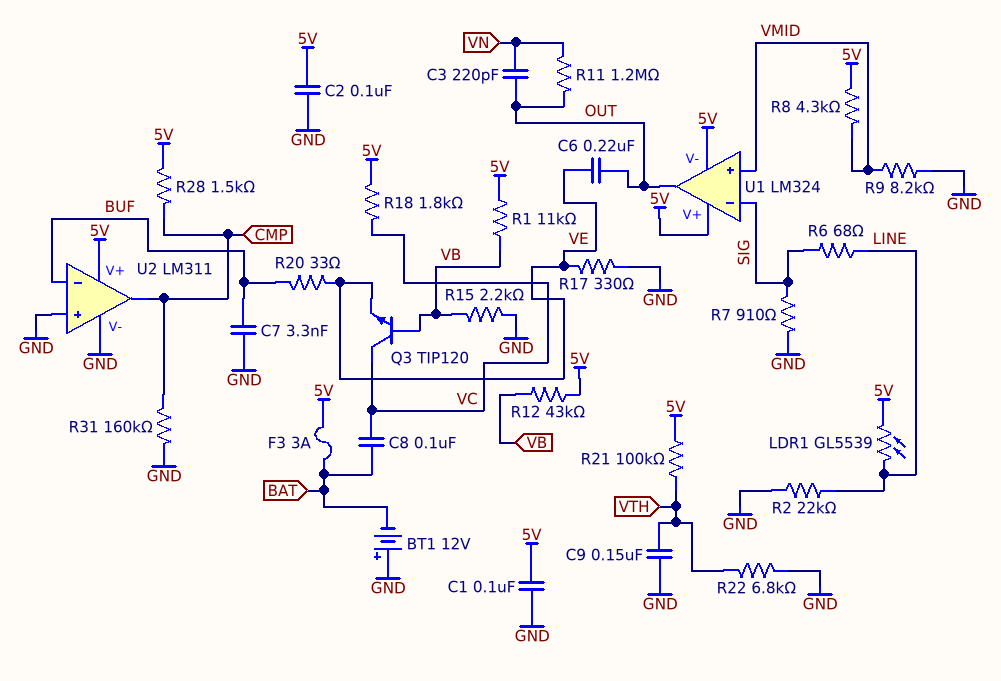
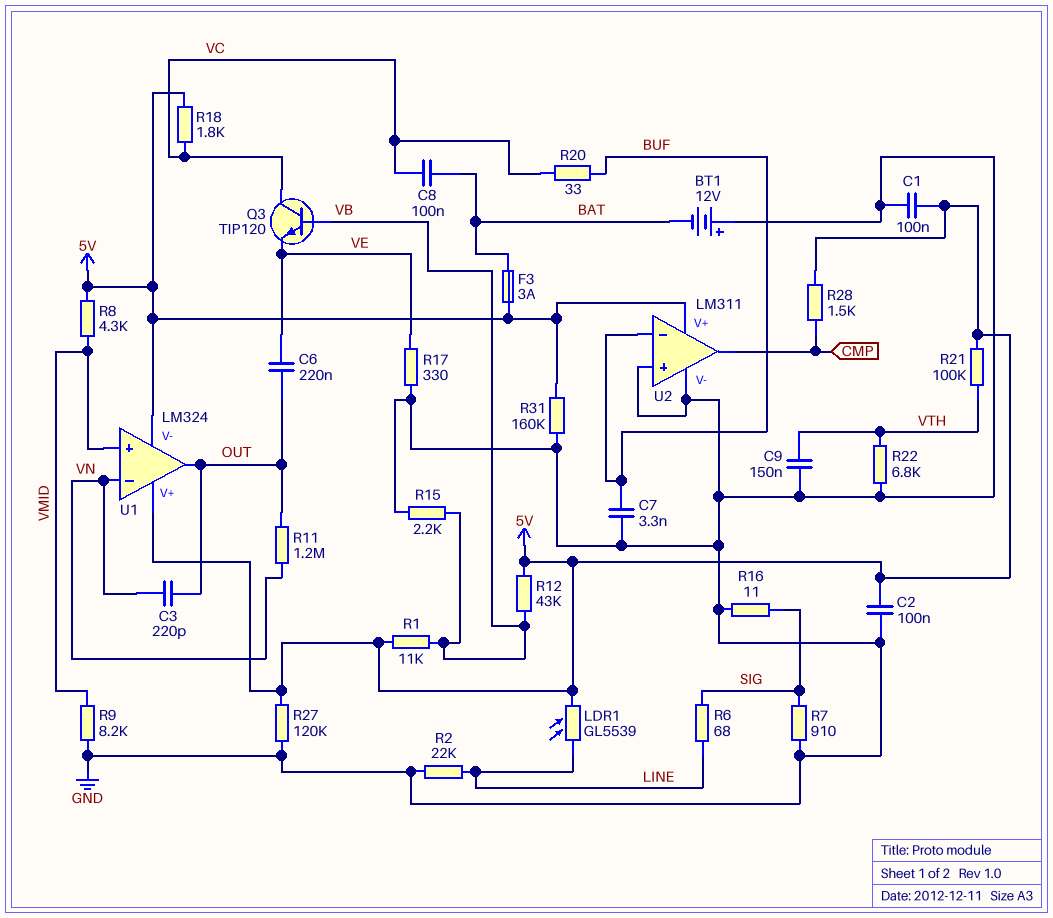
R16: none -> 11 (GND, SIG)
R20: 33 (BUF, VE) -> 33 (BUF, VC)
R27: none -> 120k (5V, GND)
R31: 160k (CMP, GND) -> 160k (5V, GND)
U1 pin in-: SIG -> VN

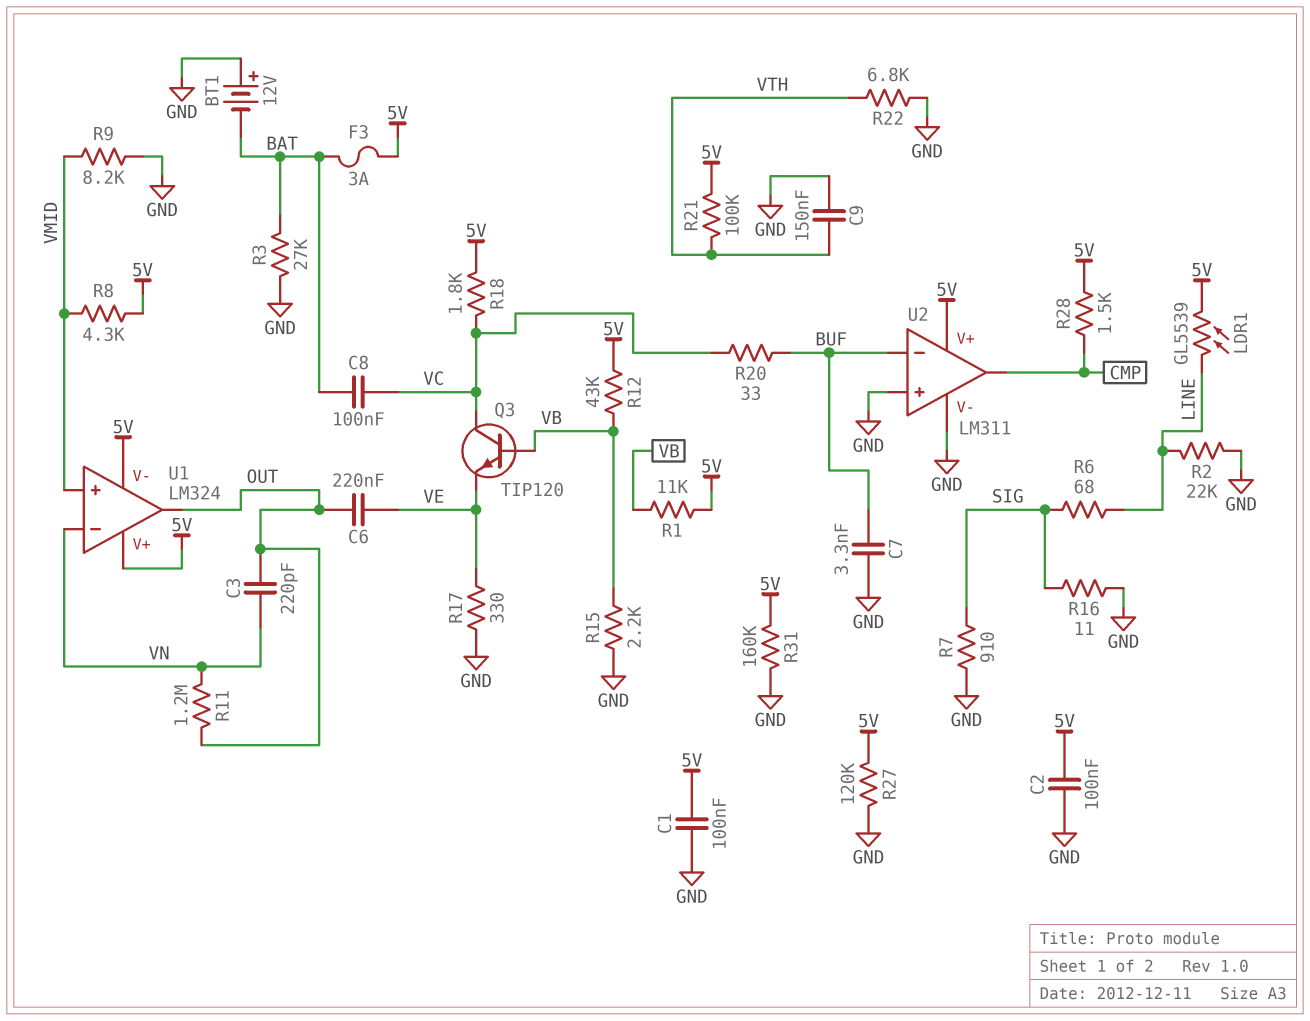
R3: none -> 27k (BAT, GND)

